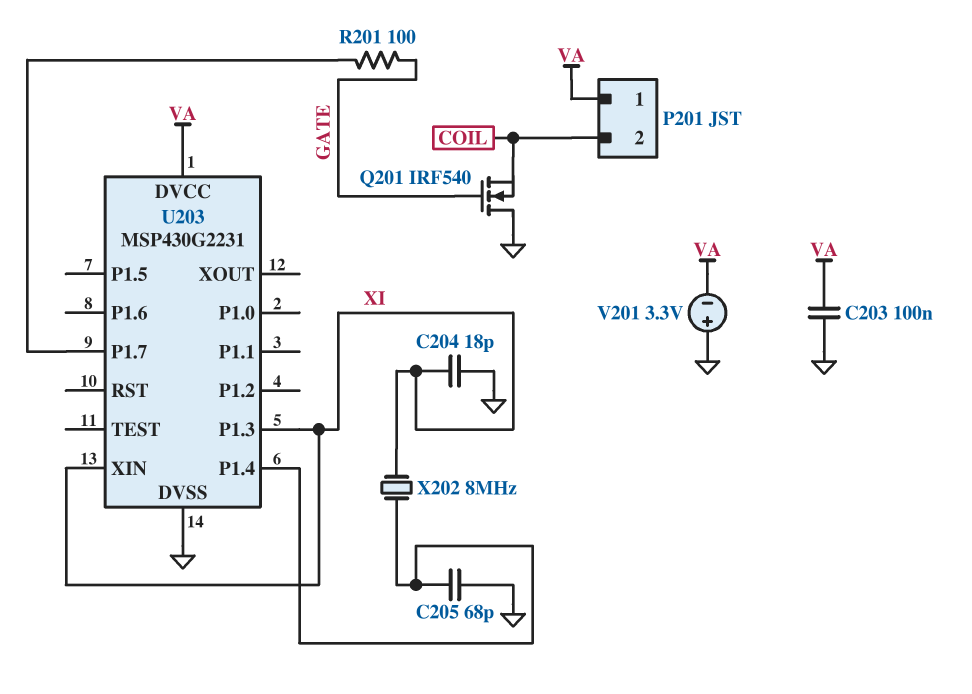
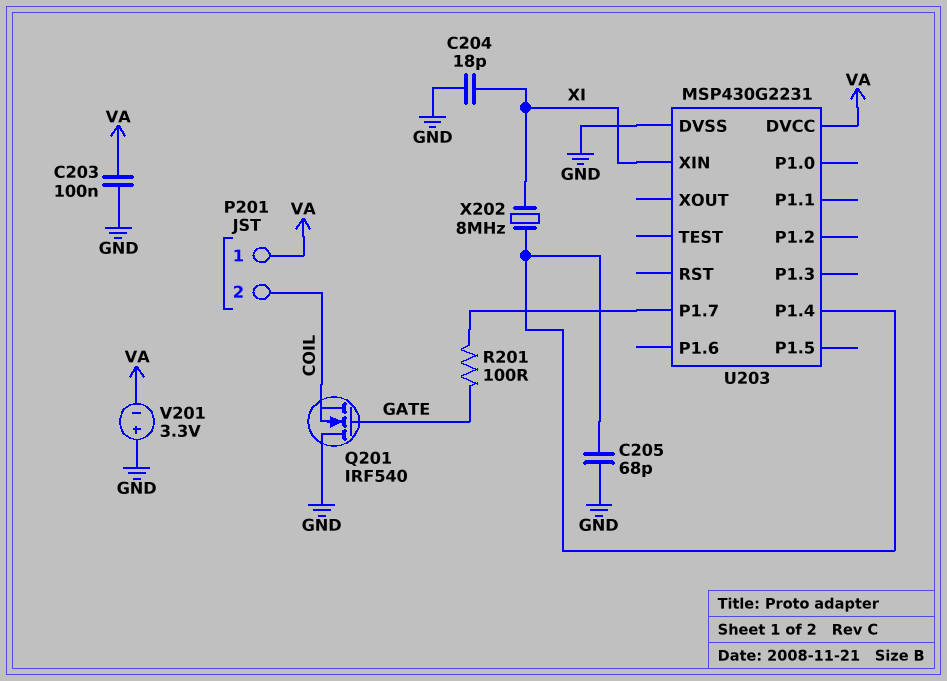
U203 pin P1.3: XI -> none

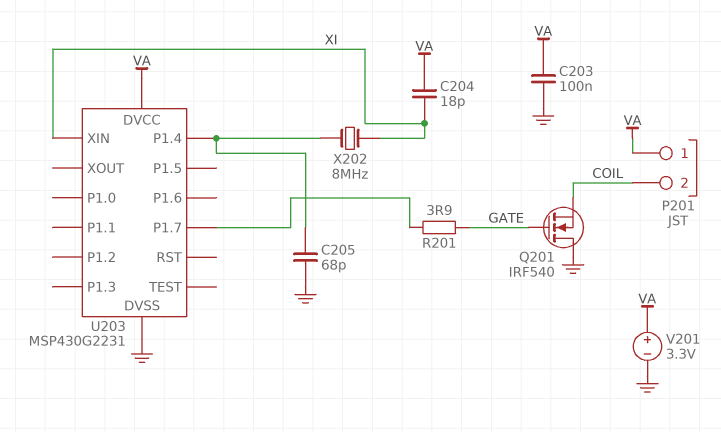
C204: 18pF (GND, XI) -> 18pF (VA, XI)
R201: 100 (GATE, U203/P1.7) -> 3.9 (GATE, U203/P1.7)
V201: 3.3V (plus GND, minus VA) -> 3.3V (plus VA, minus GND)

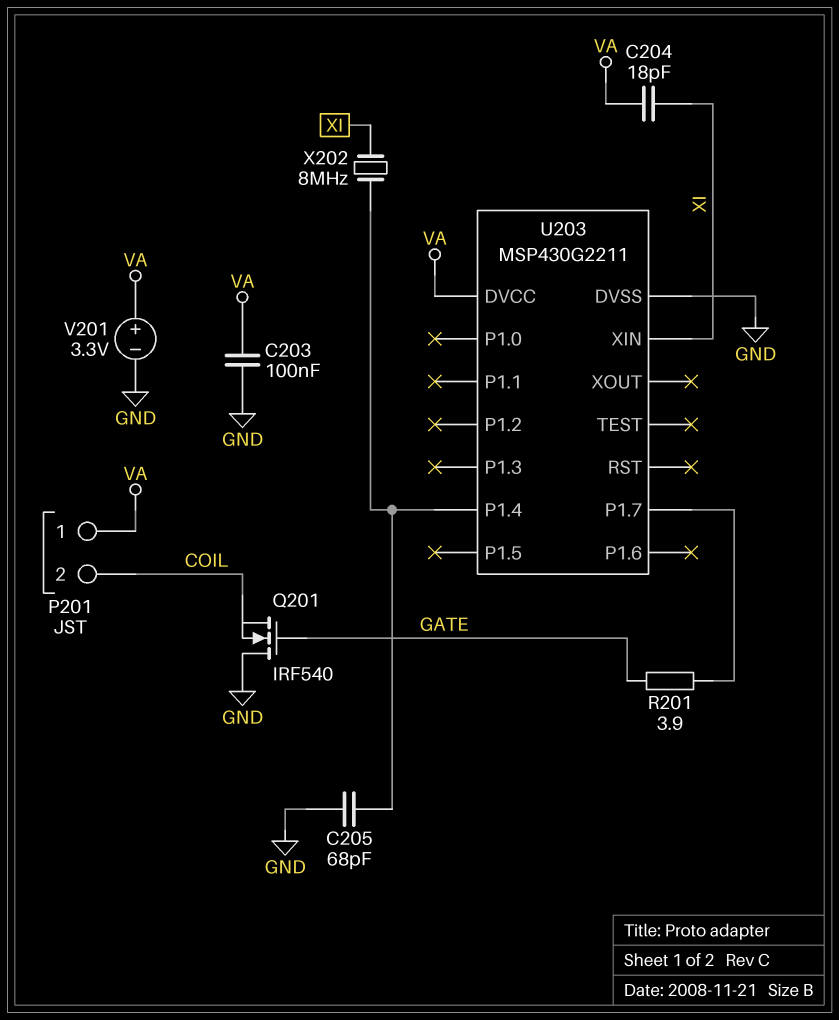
U203: MSP430G2231 -> MSP430G2211

